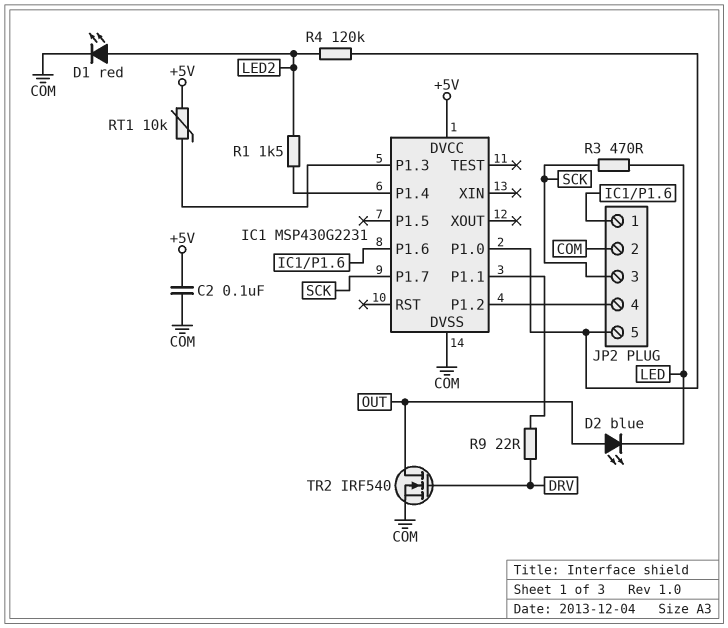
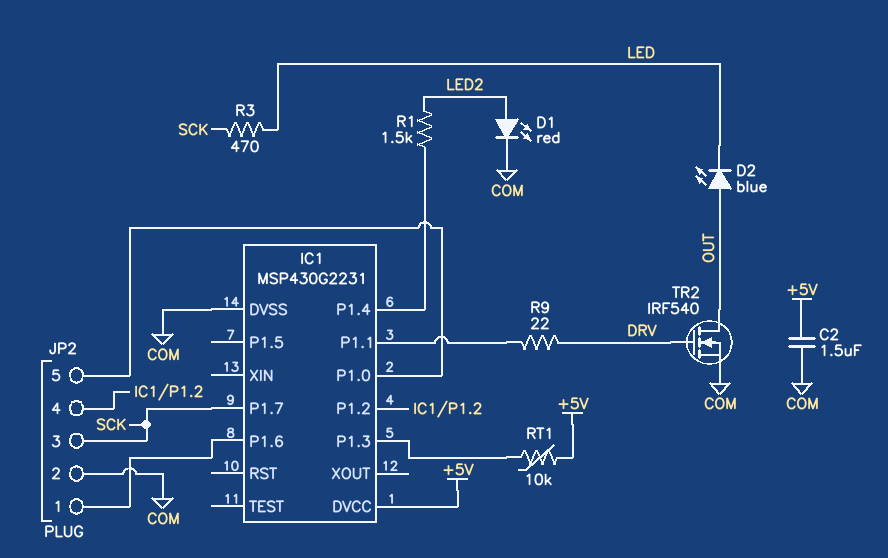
C2: 100nF (+5V, COM) -> 1.5uF (+5V, COM)
R4: 120k (IC1/P1.0, LED2) -> none

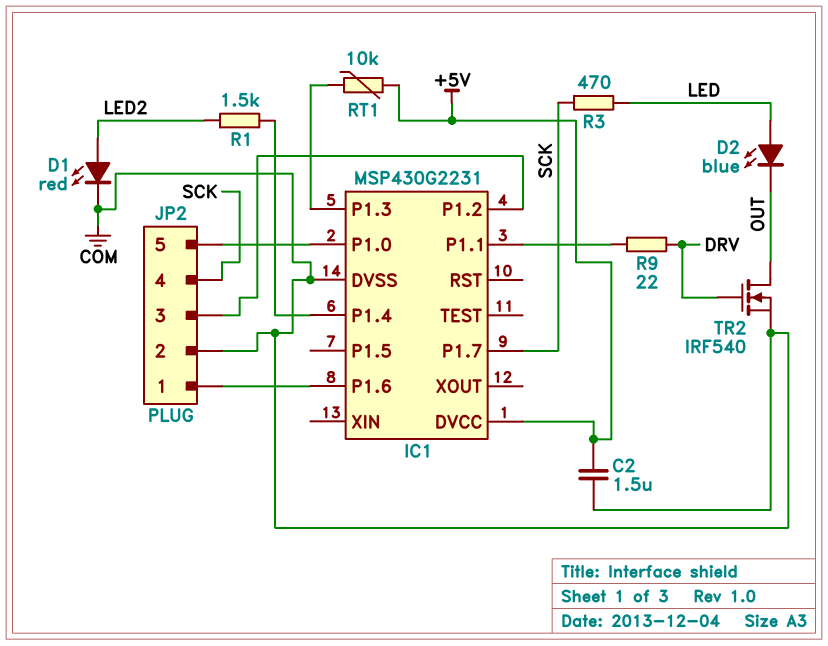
D2: LED blue (A OUT, K LED) -> LED blue (A LED, K OUT)
JP2 pin 3: SCK -> IC1/P1.2
JP2 pin 4: IC1/P1.2 -> SCK

